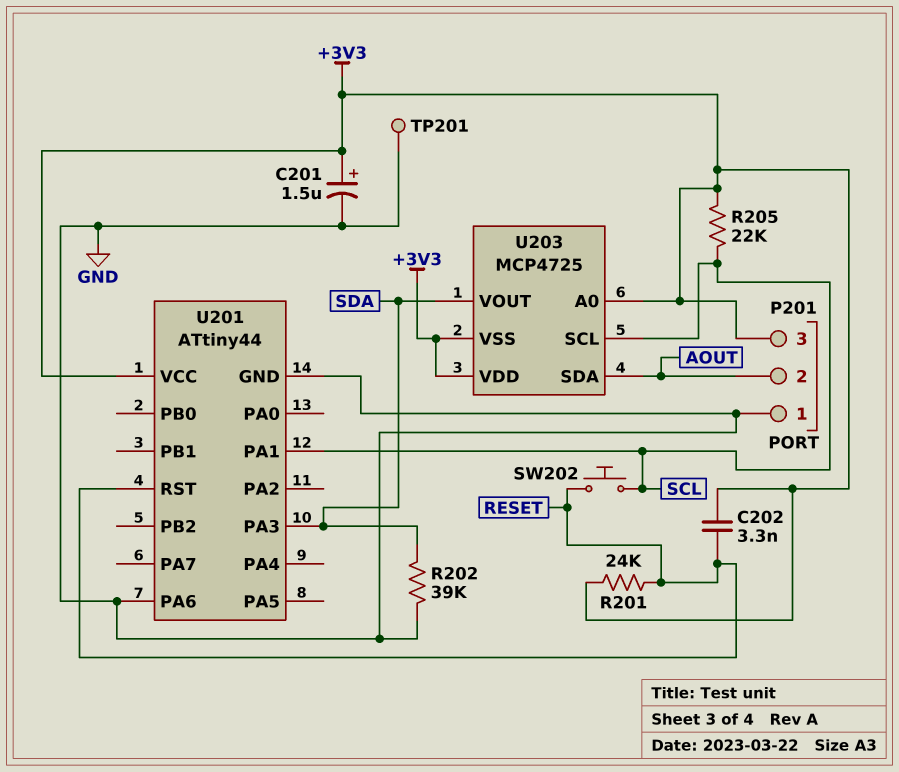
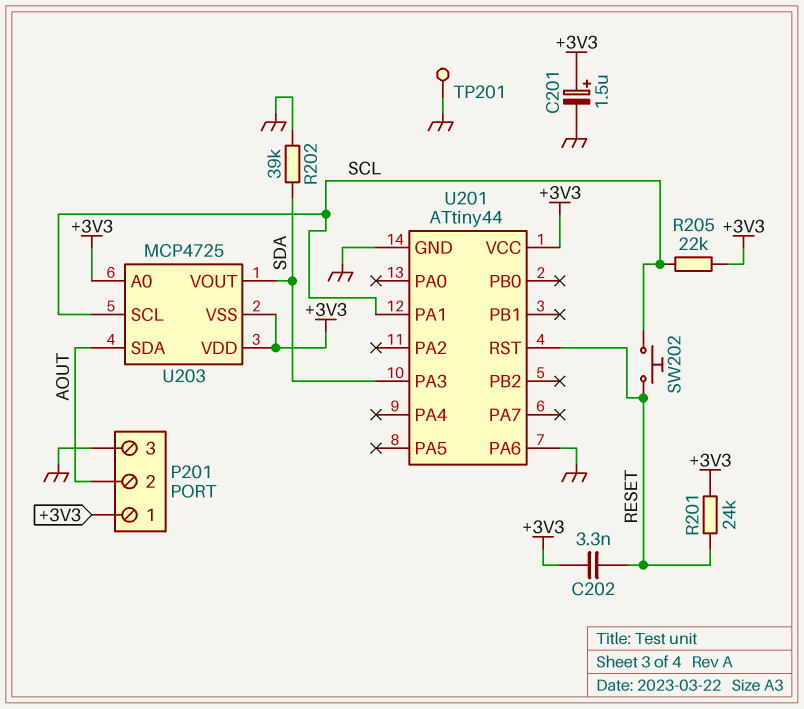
P201 pin 1: GND -> +3V3
P201 pin 3: +3V3 -> GND

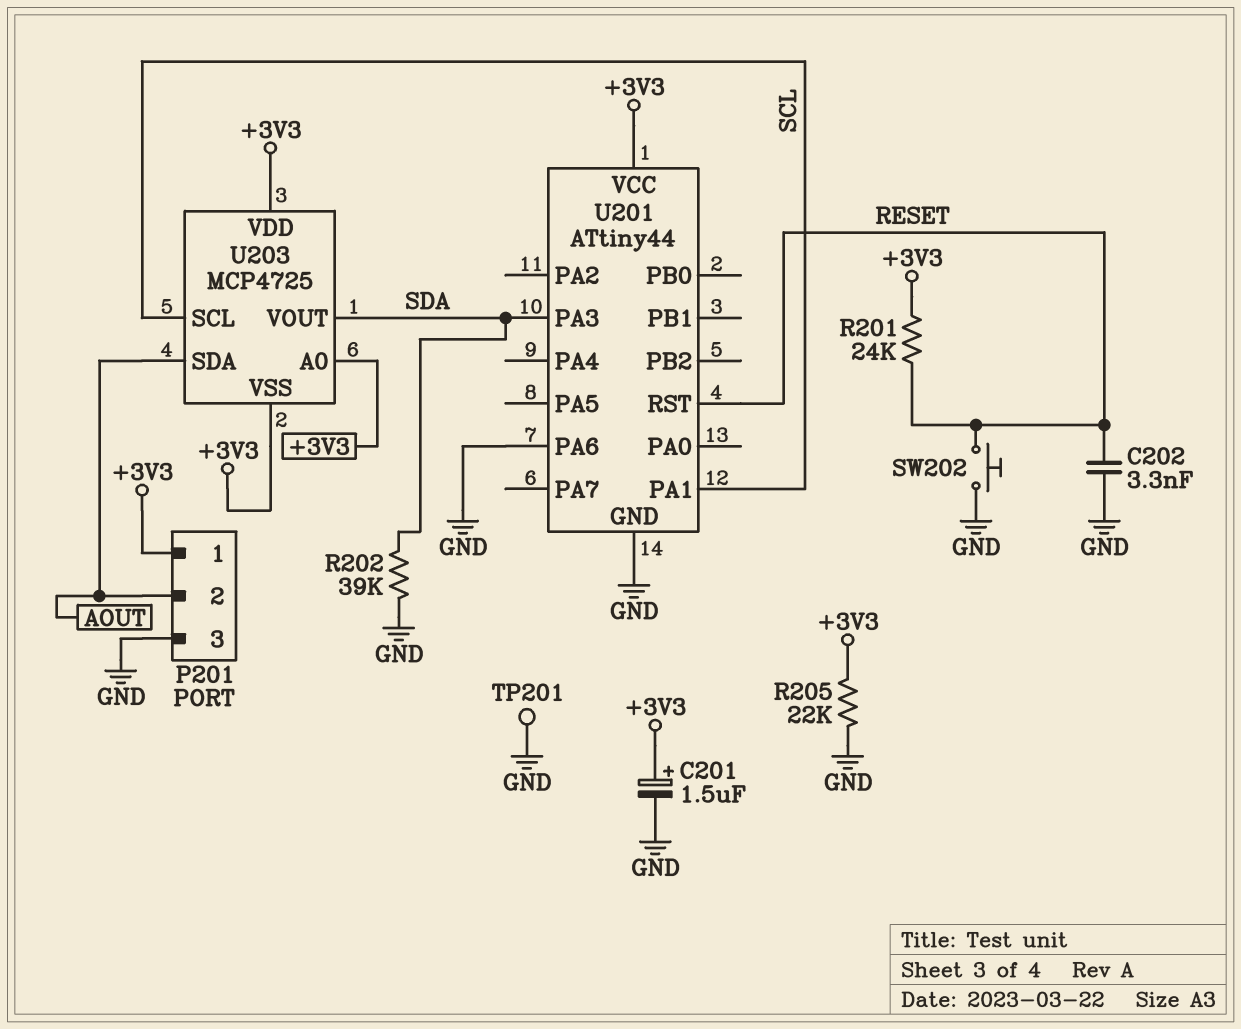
C202: 3.3nF (+3V3, RESET) -> 3.3nF (GND, RESET)
R205: 22k (+3V3, SCL) -> 22k (+3V3, GND)
SW202: button (RESET, SCL) -> button (GND, RESET)

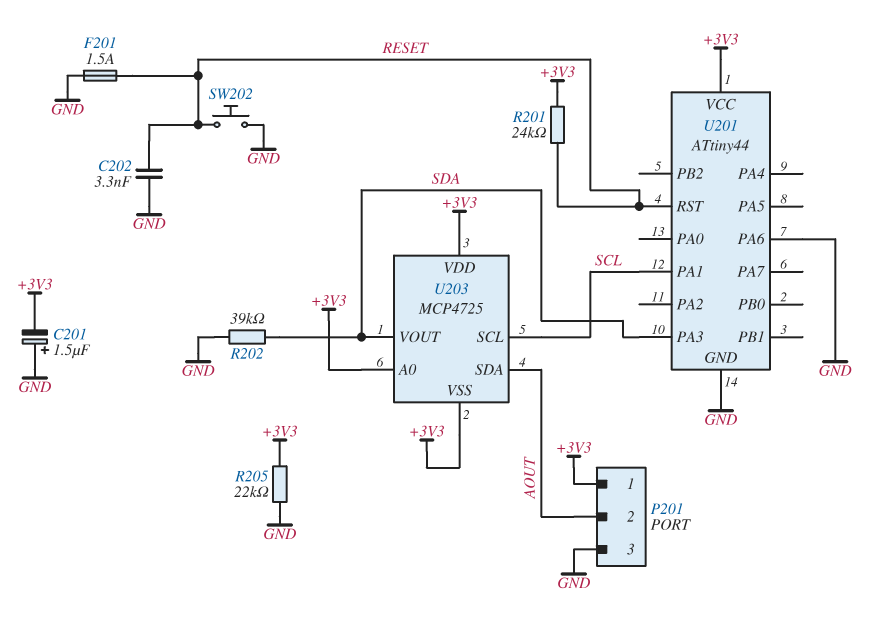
C201: 1.5uF (plus +3V3, minus GND) -> 1.5uF (plus GND, minus +3V3)
F201: none -> 1.5A (GND, RESET)
TP201: test point (GND) -> none

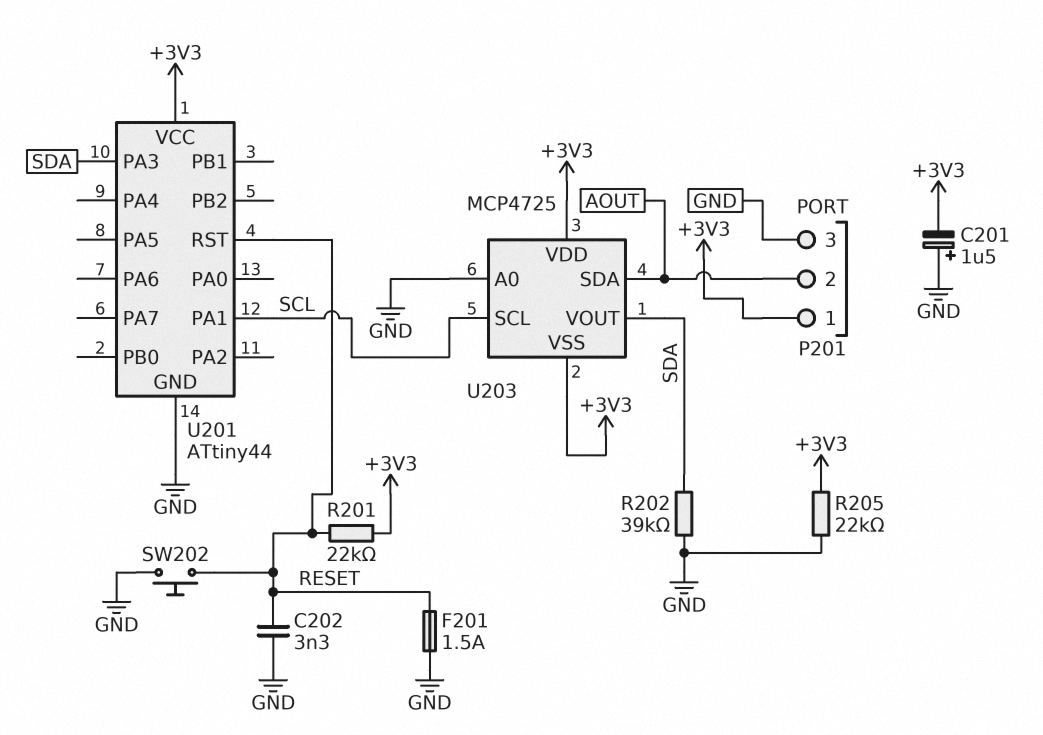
R201: 24k (+3V3, RESET) -> 22k (+3V3, RESET)
U201 pin PA6: GND -> none
U203 pin A0: +3V3 -> GND

